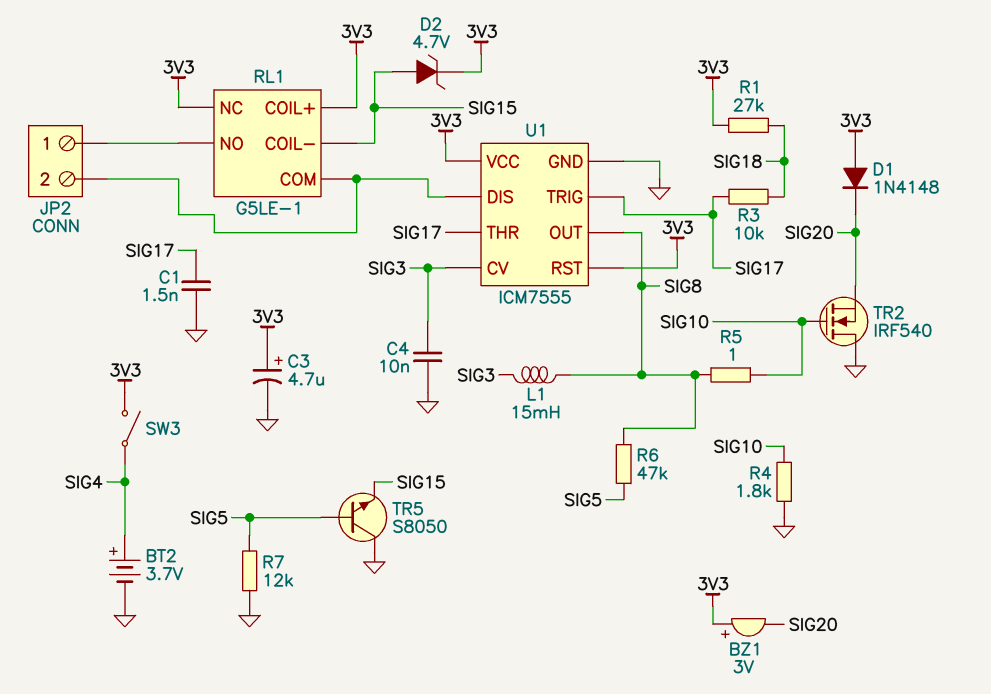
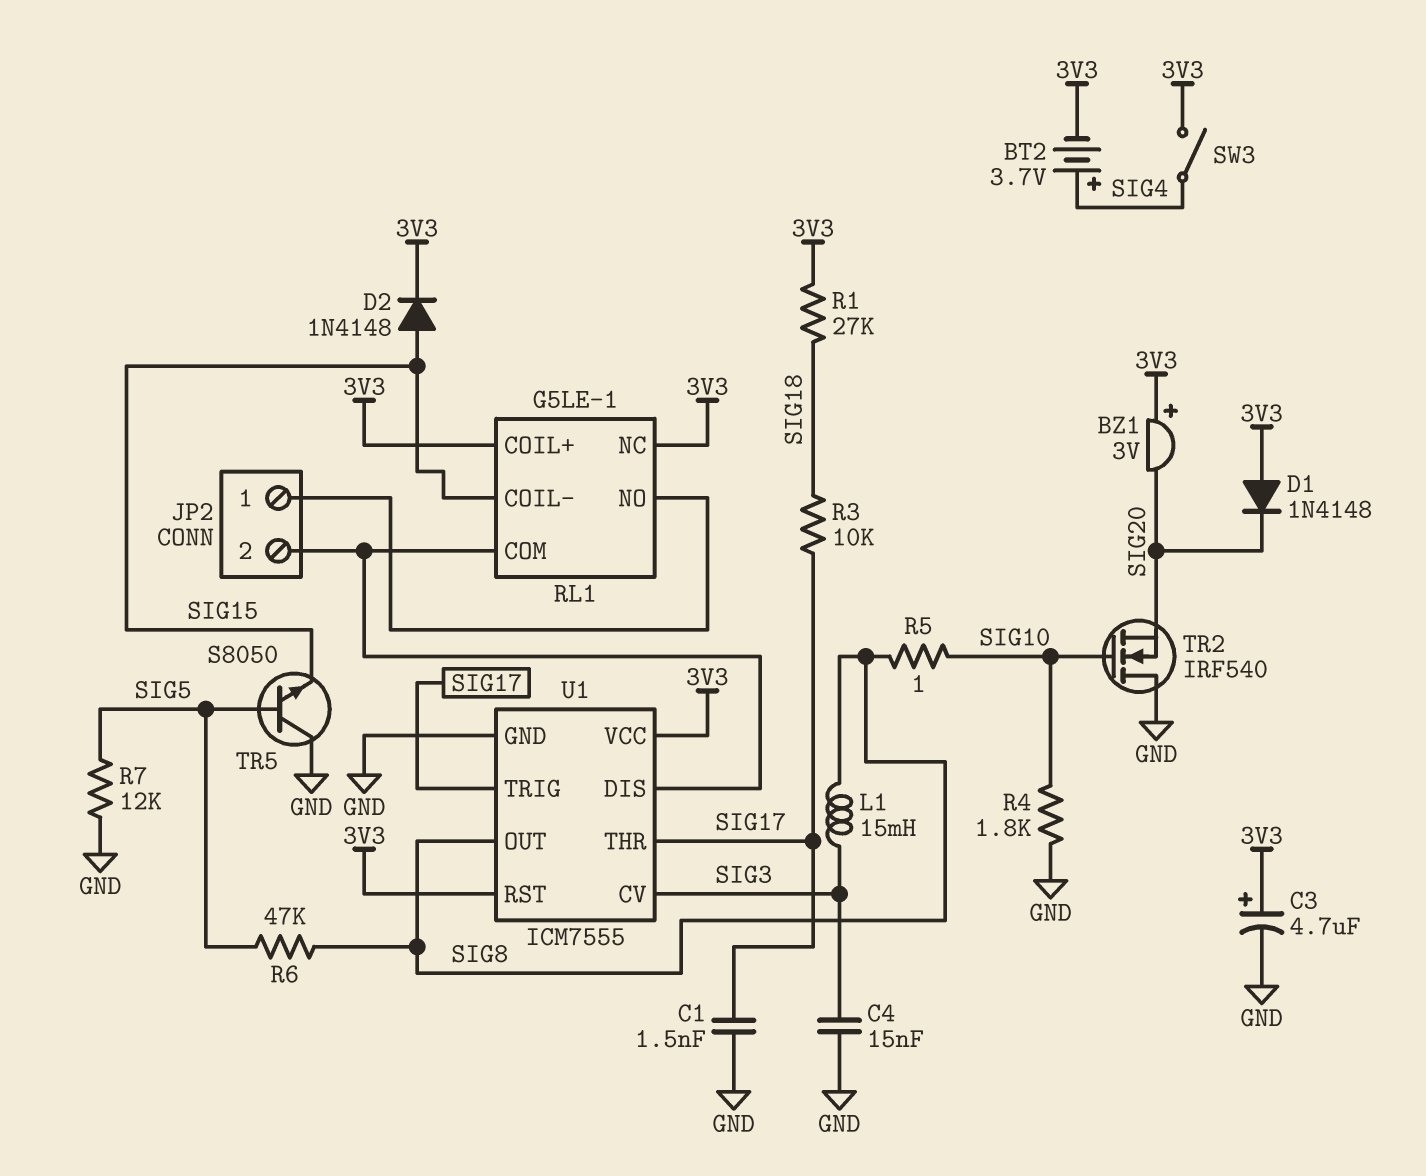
BT2: 3.7V (plus SIG4, minus GND) -> 3.7V (plus SIG4, minus 3V3)
C4: 10nF (GND, SIG3) -> 15nF (GND, SIG3)
D2: zener 4.7V (A SIG15, K 3V3) -> diode 1N4148 (A SIG15, K 3V3)

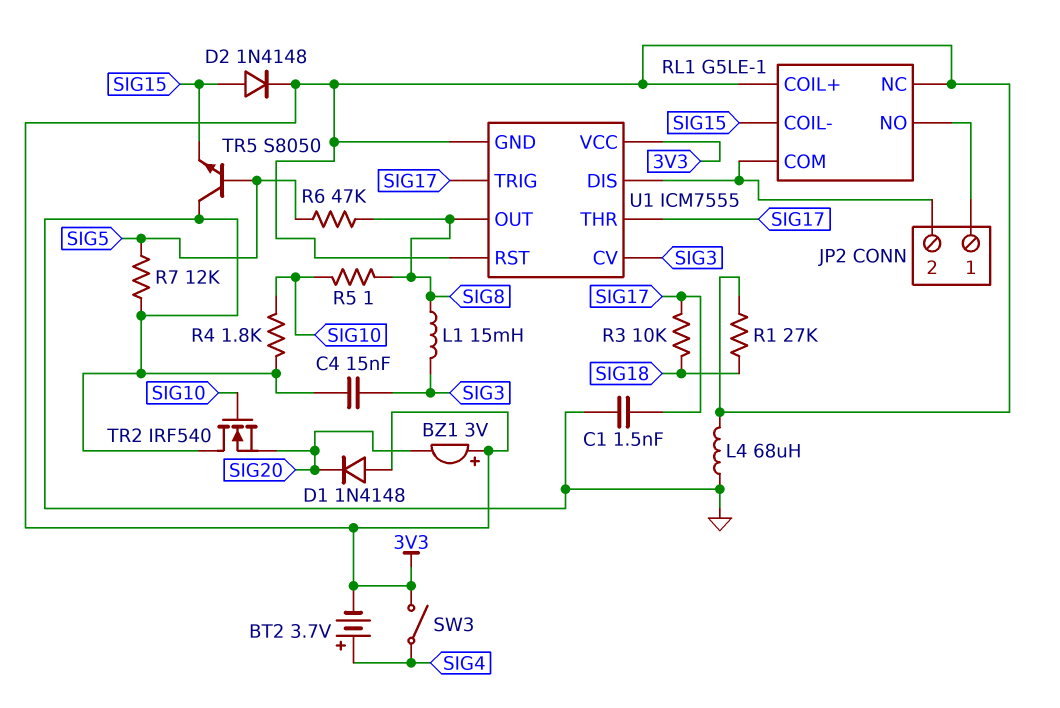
C3: 4.7uF (plus 3V3, minus GND) -> none
L4: none -> 68uH (3V3, GND)
U1 pin GND: GND -> 3V3

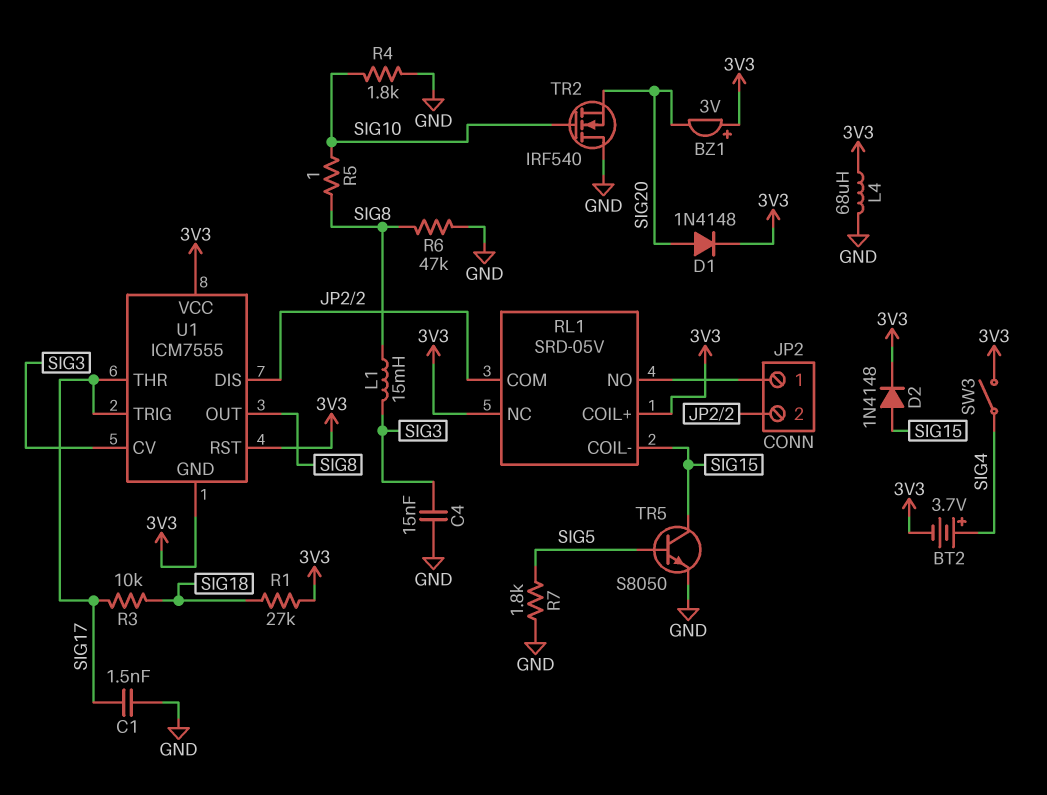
D1: diode 1N4148 (A 3V3, K SIG20) -> diode 1N4148 (A SIG20, K 3V3)
R6: 47k (SIG5, SIG8) -> 47k (GND, SIG8)
R7: 12k (GND, SIG5) -> 1.8k (GND, SIG5)
RL1: G5LE-1 -> SRD-05V
TR5: NPN S8050 (B SIG5, C GND, E SIG15) -> NPN S8050 (B SIG5, C SIG15, E GND)

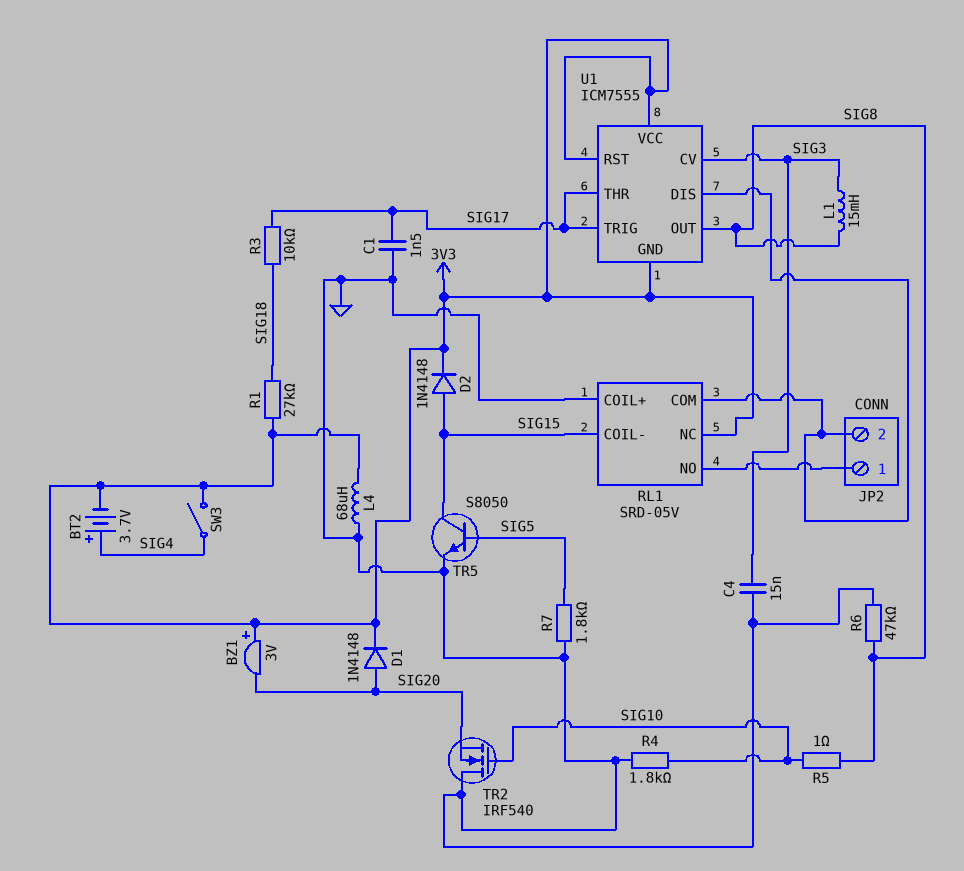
RL1 pin COIL+: 3V3 -> GND

